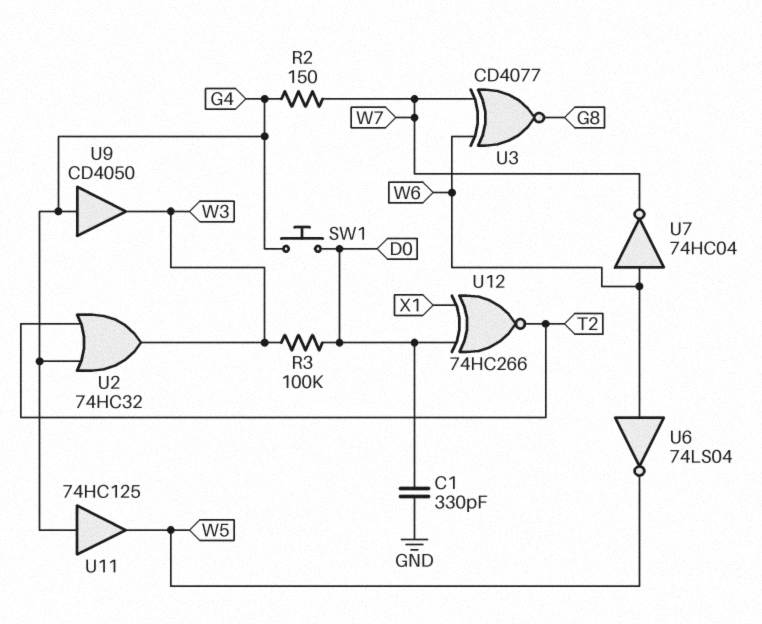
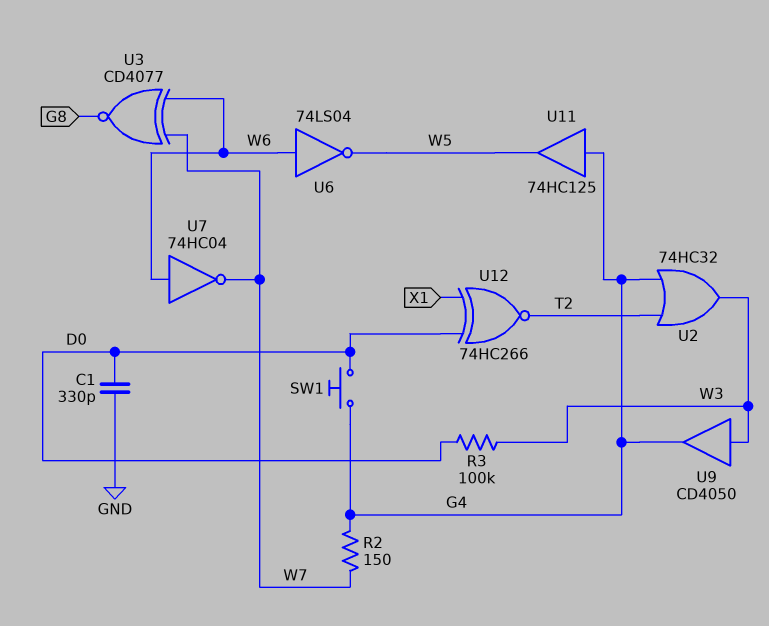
U9: buffer CD4050 (in G4, out W3) -> buffer CD4050 (in W3, out G4)

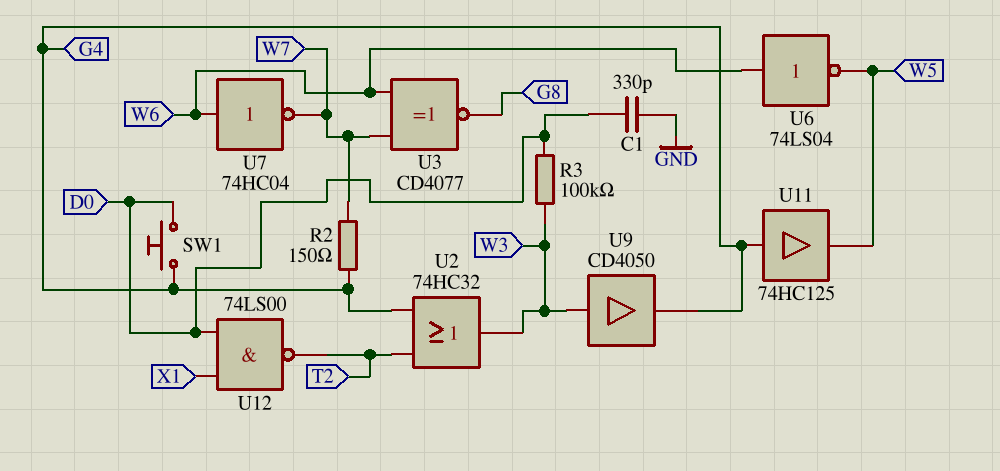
U12: XNOR 74HC266 (in D0, in X1, out T2) -> NAND 74LS00 (in D0, in X1, out T2)

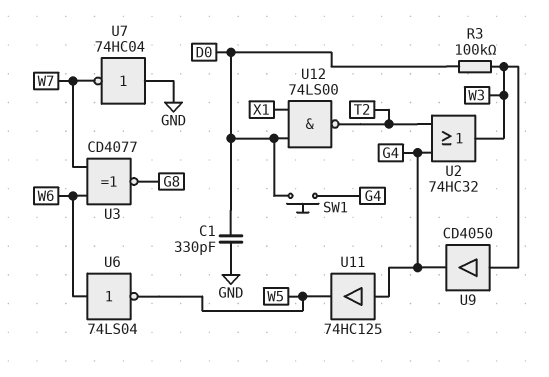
R2: 150 (G4, W7) -> none
U7: NOT 74HC04 (in W6, out W7) -> NOT 74HC04 (in GND, out W7)

